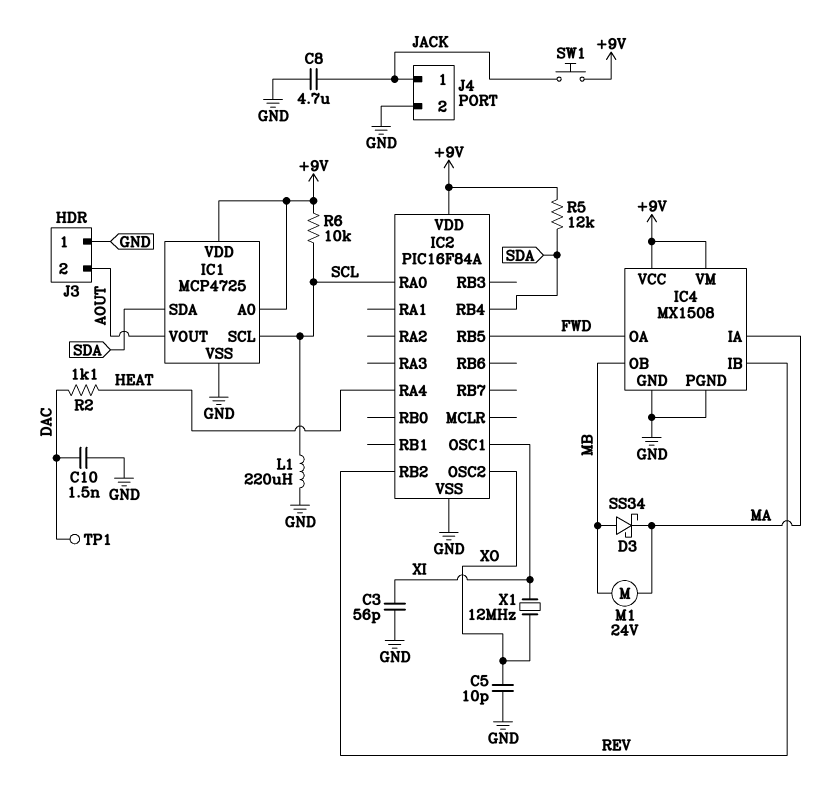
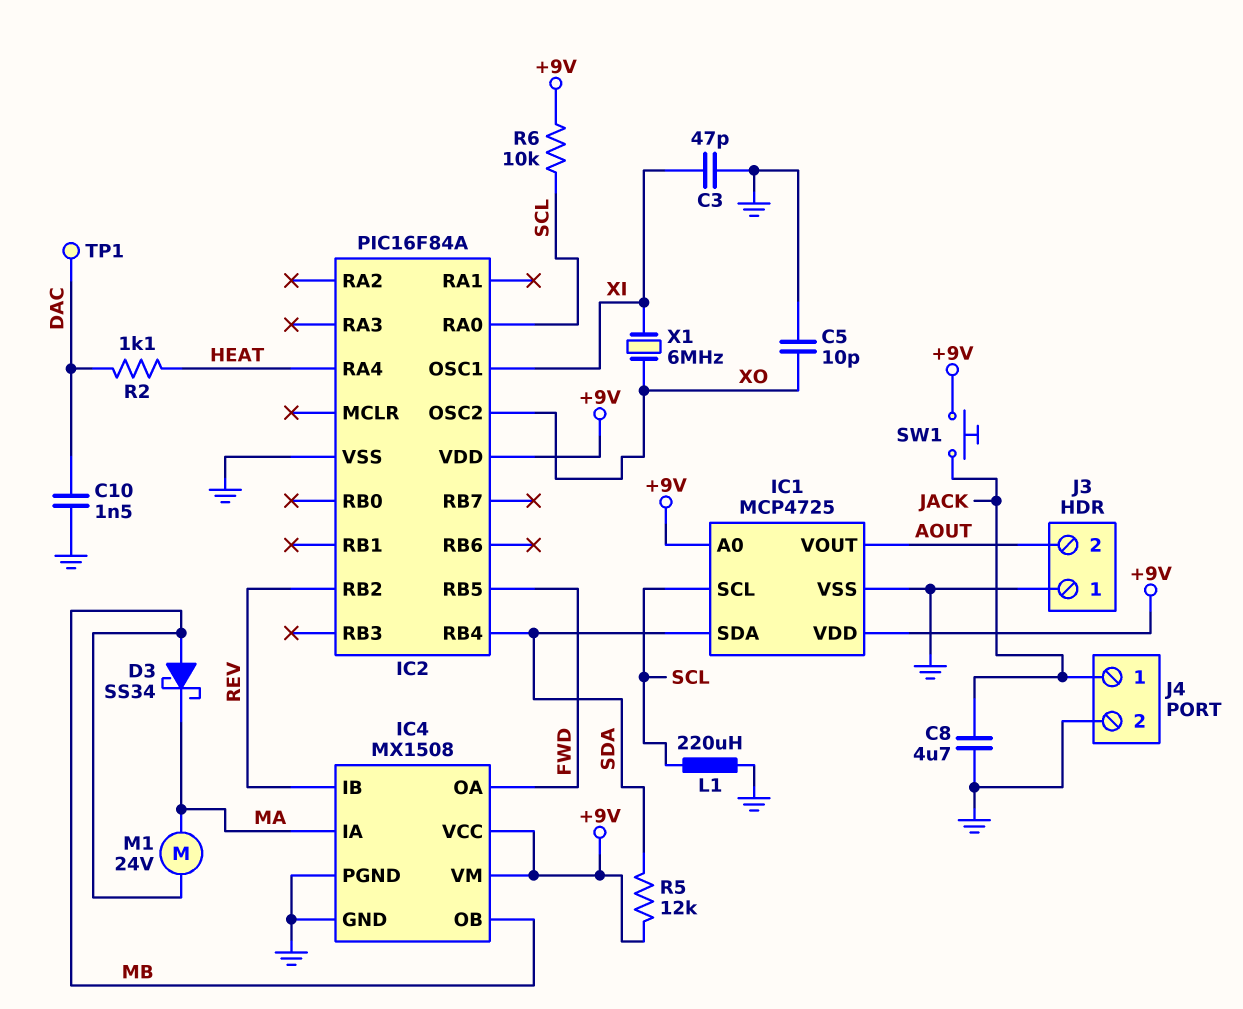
C3: 56pF (GND, XI) -> 47pF (GND, XI)
X1: 12MHz (XI, XO) -> 6MHz (XI, XO)

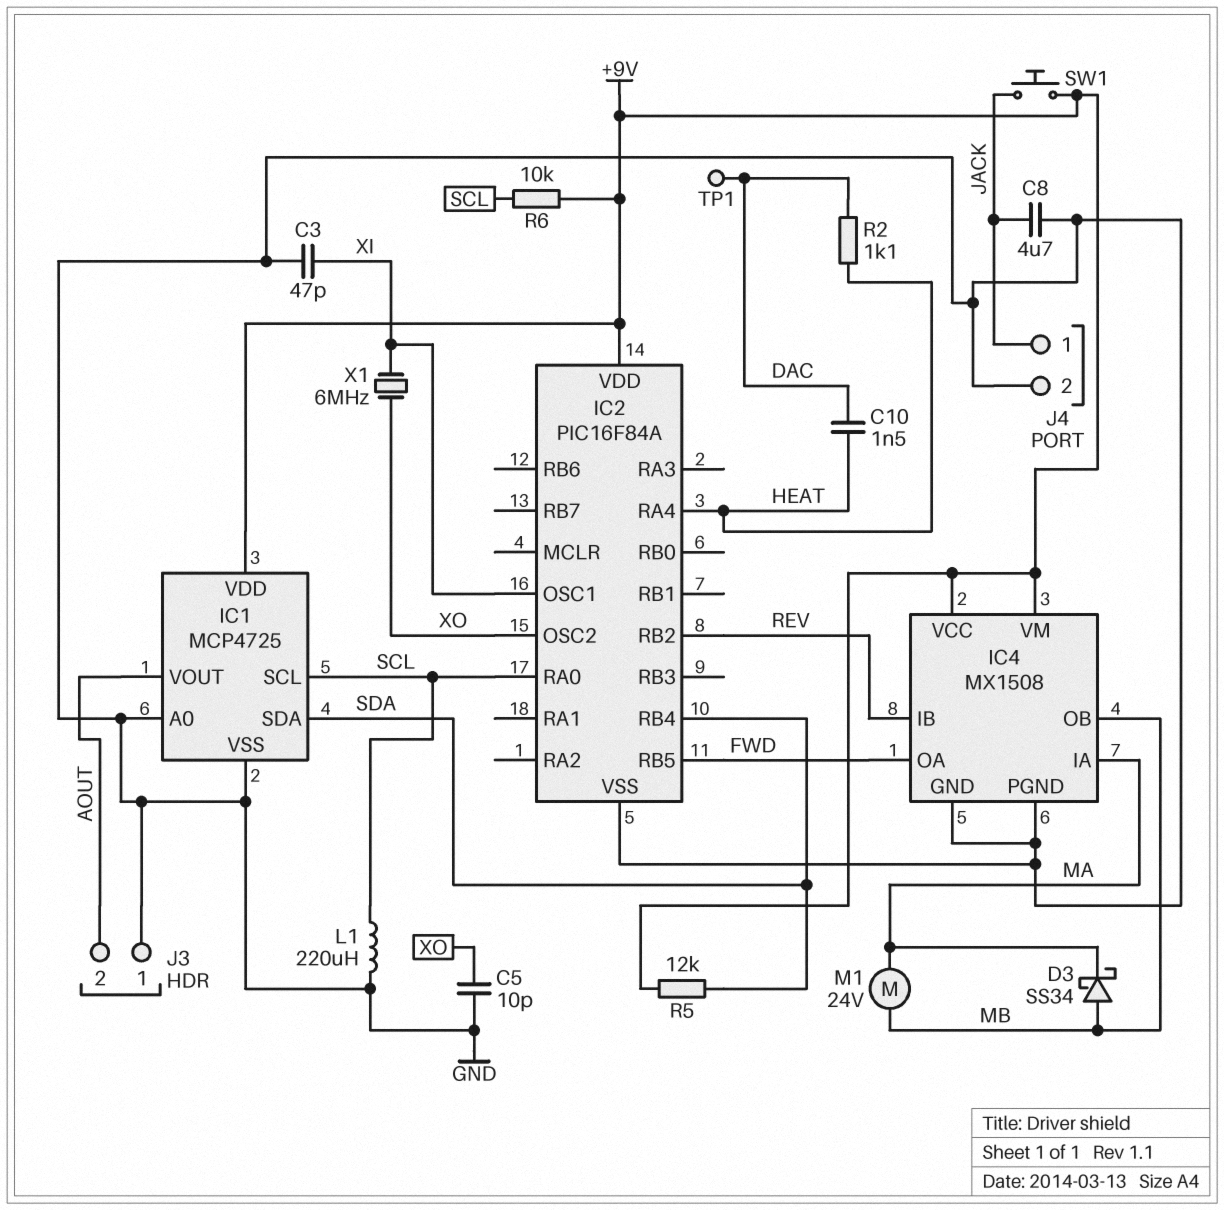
C10: 1.5nF (DAC, GND) -> 1.5nF (DAC, HEAT)
IC1 pin A0: +9V -> GND

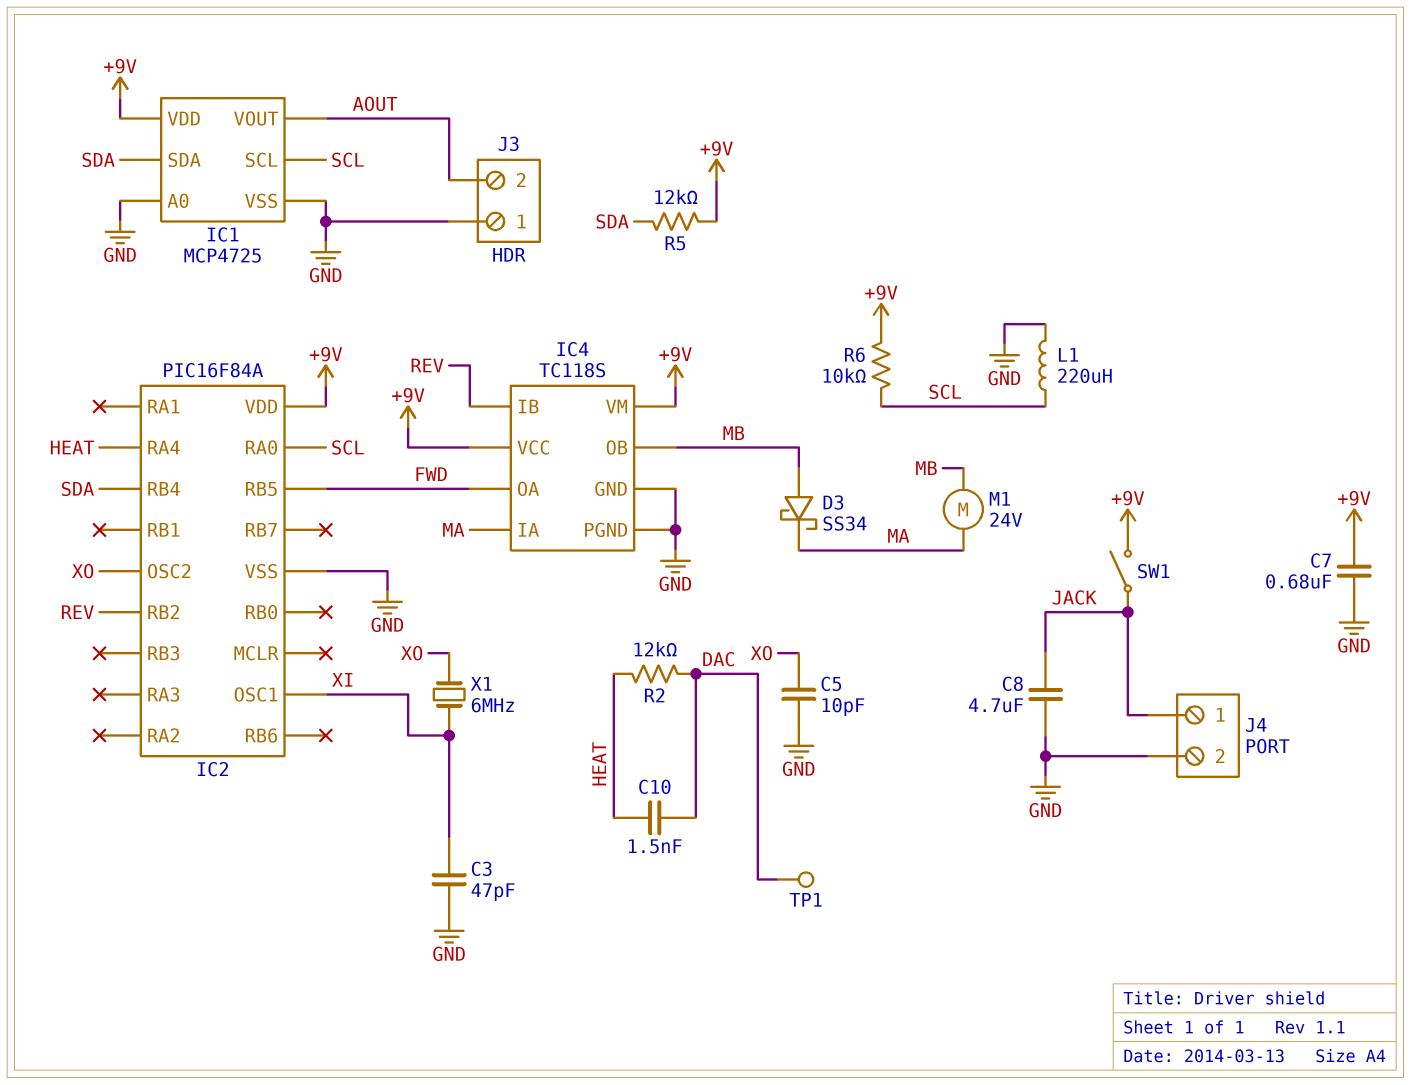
C7: none -> 680nF (+9V, GND)
IC4: MX1508 -> TC118S
R2: 1.1k (DAC, HEAT) -> 12k (DAC, HEAT)
SW1: button (+9V, JACK) -> switch (+9V, JACK)

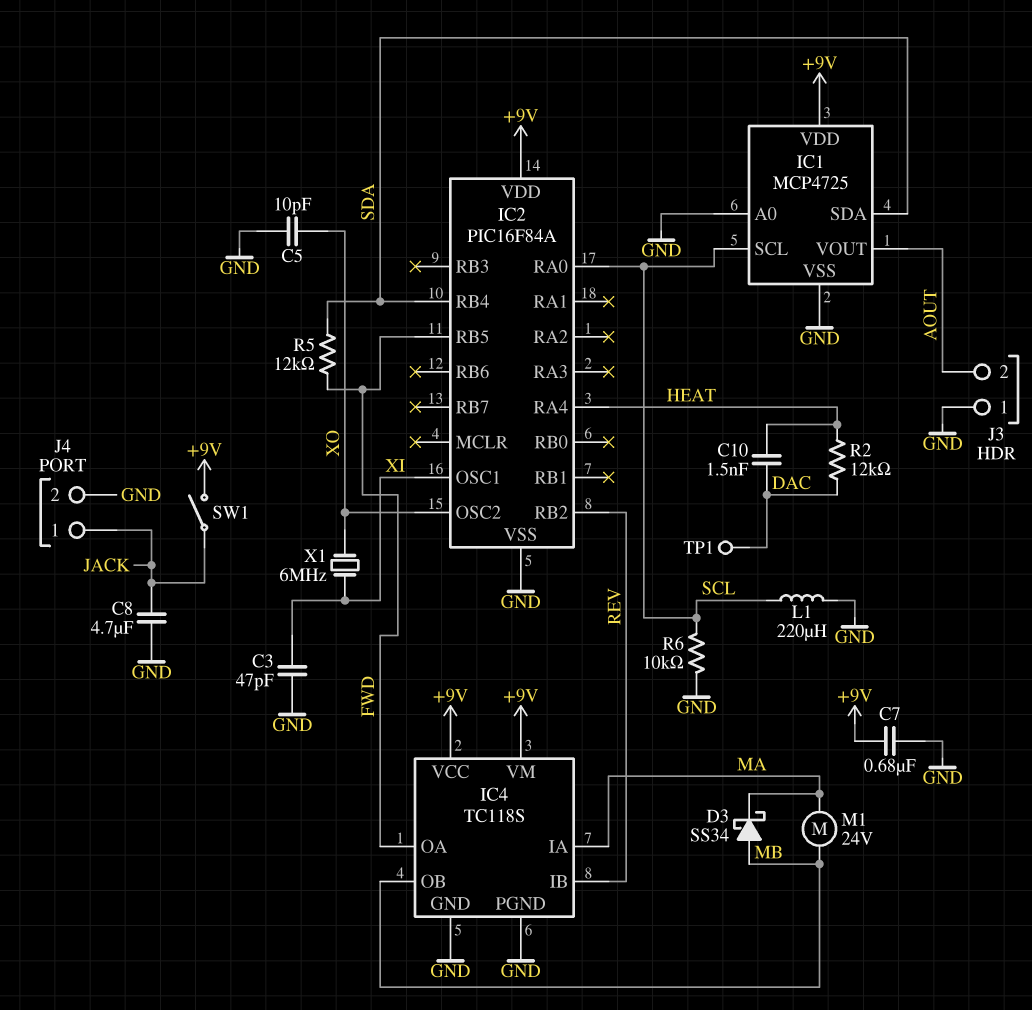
R5: 12k (+9V, SDA) -> 12k (FWD, SDA)
R6: 10k (+9V, SCL) -> 10k (GND, SCL)

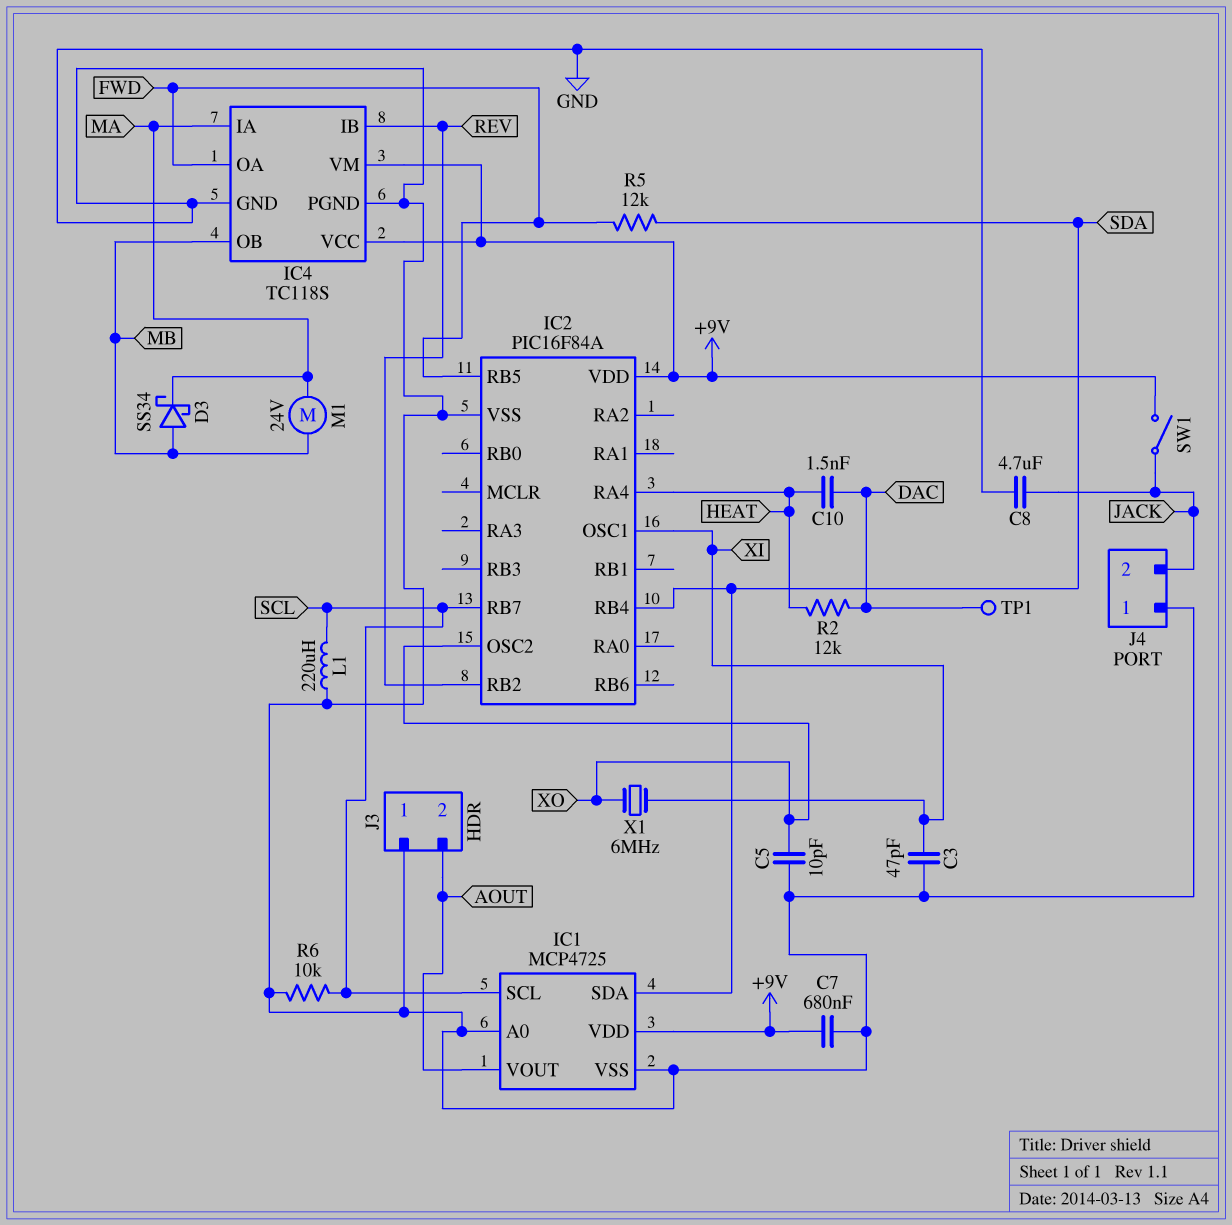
IC2 pin RA0: SCL -> none
IC2 pin RB7: none -> SCL
J4 pin 1: JACK -> GND
J4 pin 2: GND -> JACK

